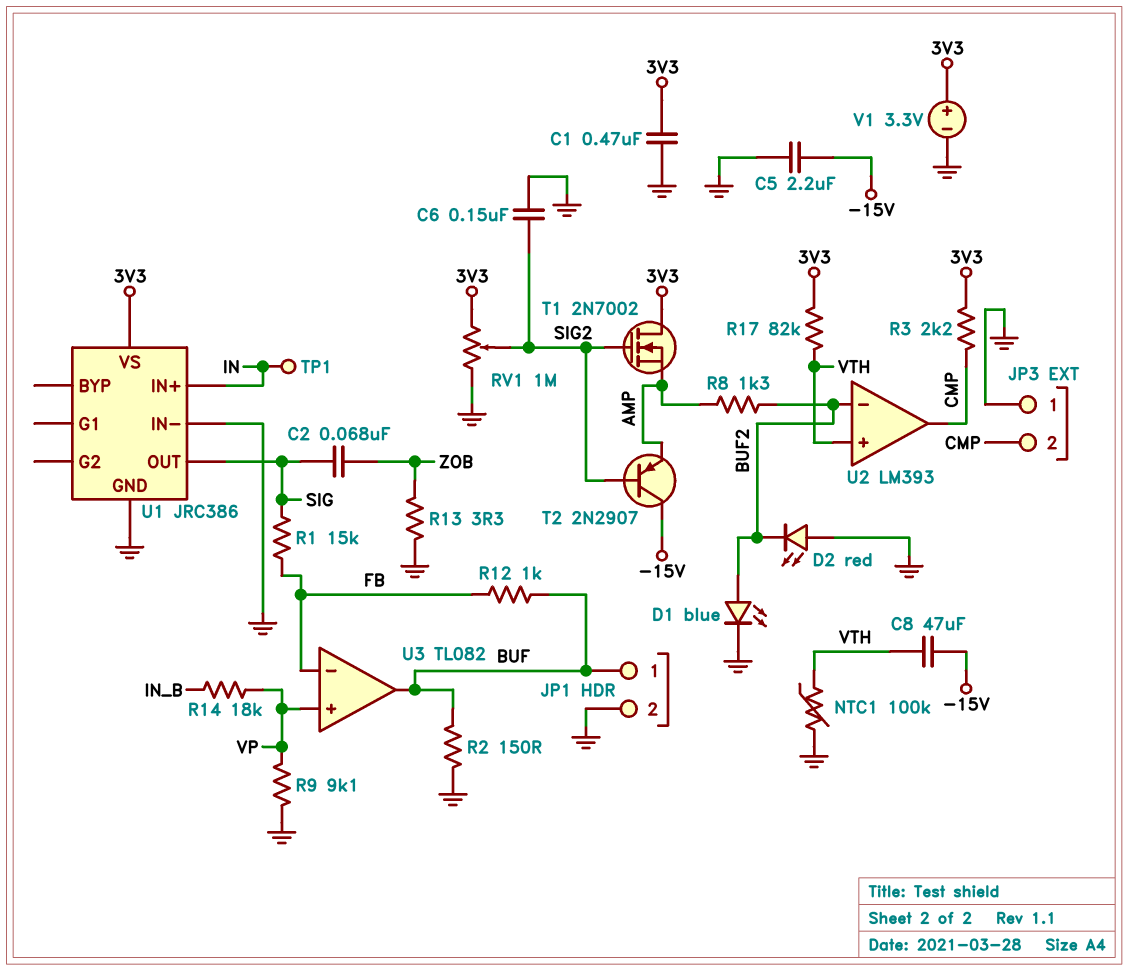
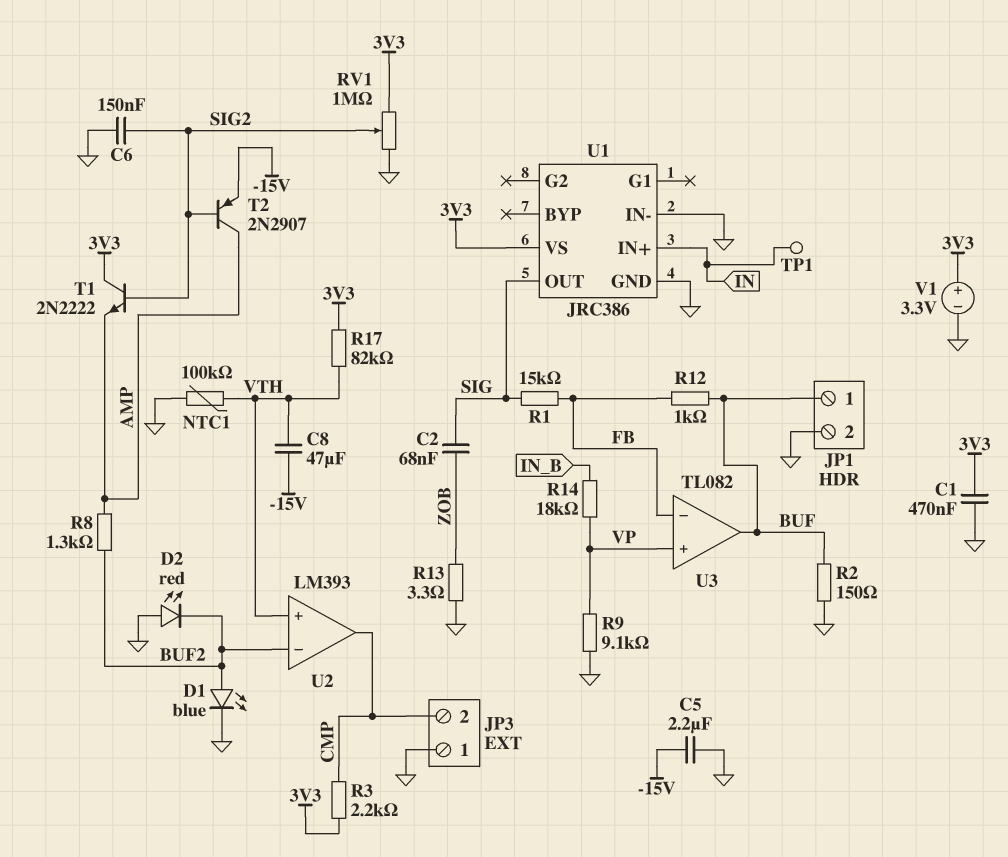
T1: NMOS 2N7002 (G SIG2, D 3V3, S AMP) -> NPN 2N2222 (B SIG2, C 3V3, E AMP)
T2: PNP 2N2907 (B SIG2, C -15V, E AMP) -> PNP 2N2907 (B SIG2, C AMP, E -15V)

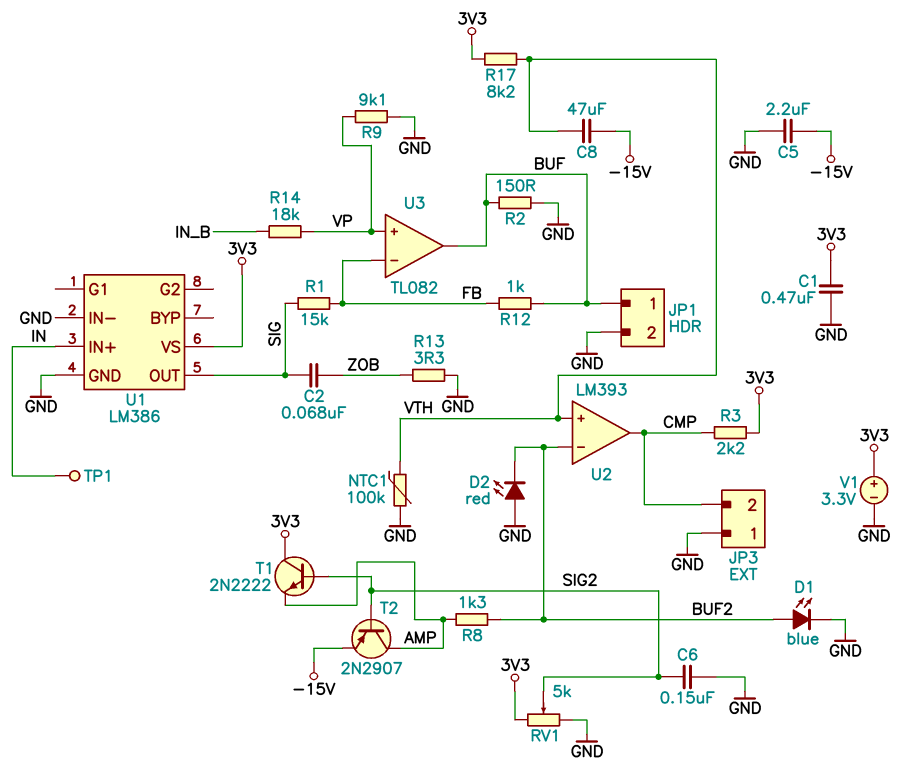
R17: 82k (3V3, VTH) -> 8.2k (3V3, VTH)
RV1: 1M (3V3, GND, wiper SIG2) -> 5k (3V3, GND, wiper SIG2)
U1: JRC386 -> LM386

